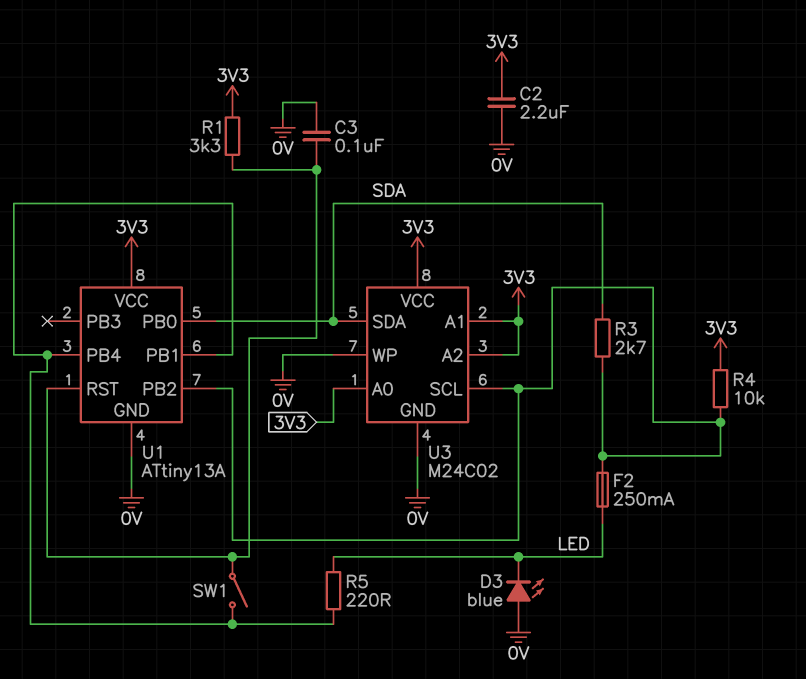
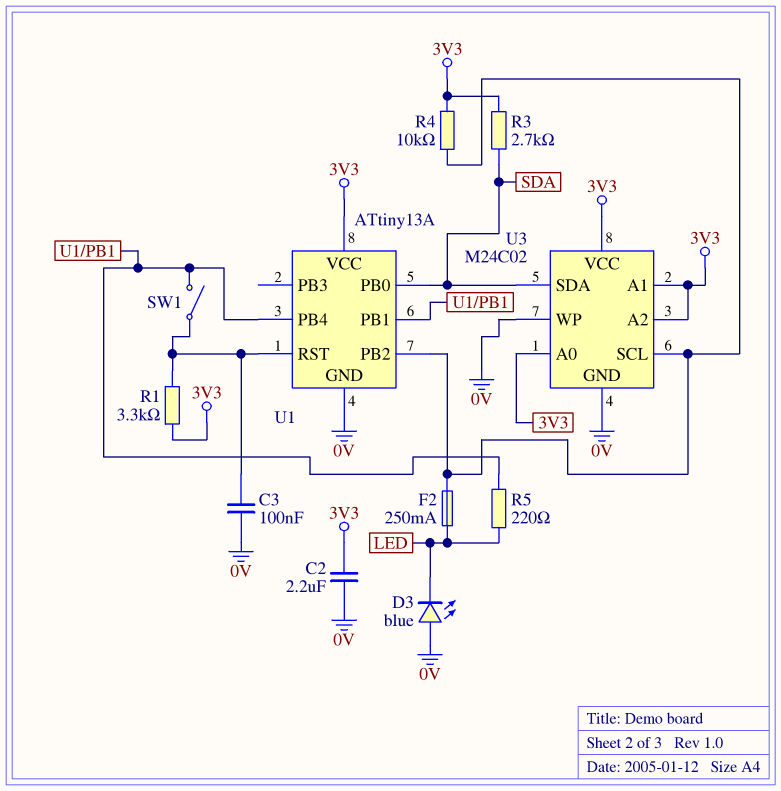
R3: 2.7k (SDA, U1/PB2) -> 2.7k (3V3, SDA)

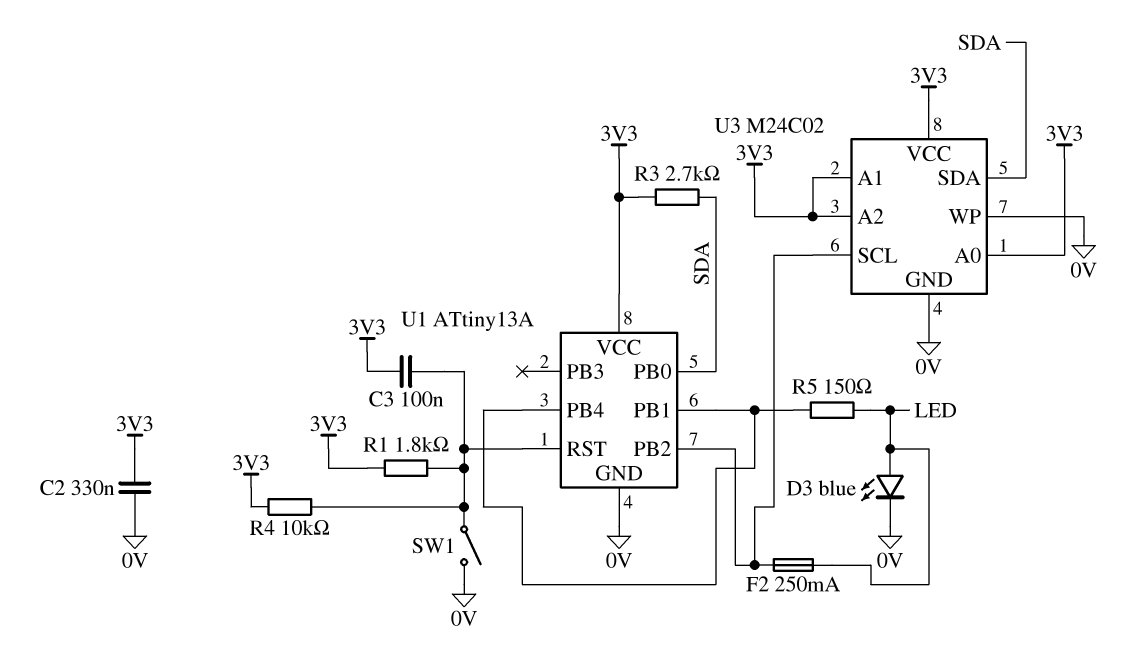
C2: 2.2uF (0V, 3V3) -> 330nF (0V, 3V3)
C3: 100nF (0V, U1/RST) -> 100nF (3V3, U1/RST)
D3: LED blue (A 0V, K LED) -> LED blue (A LED, K 0V)
R1: 3.3k (3V3, U1/RST) -> 1.8k (3V3, U1/RST)
R4: 10k (3V3, U1/PB2) -> 10k (3V3, U1/RST)
R5: 220 (LED, U1/PB1) -> 150 (LED, U1/PB1)
SW1: switch (U1/PB1, U1/RST) -> switch (0V, U1/RST)

